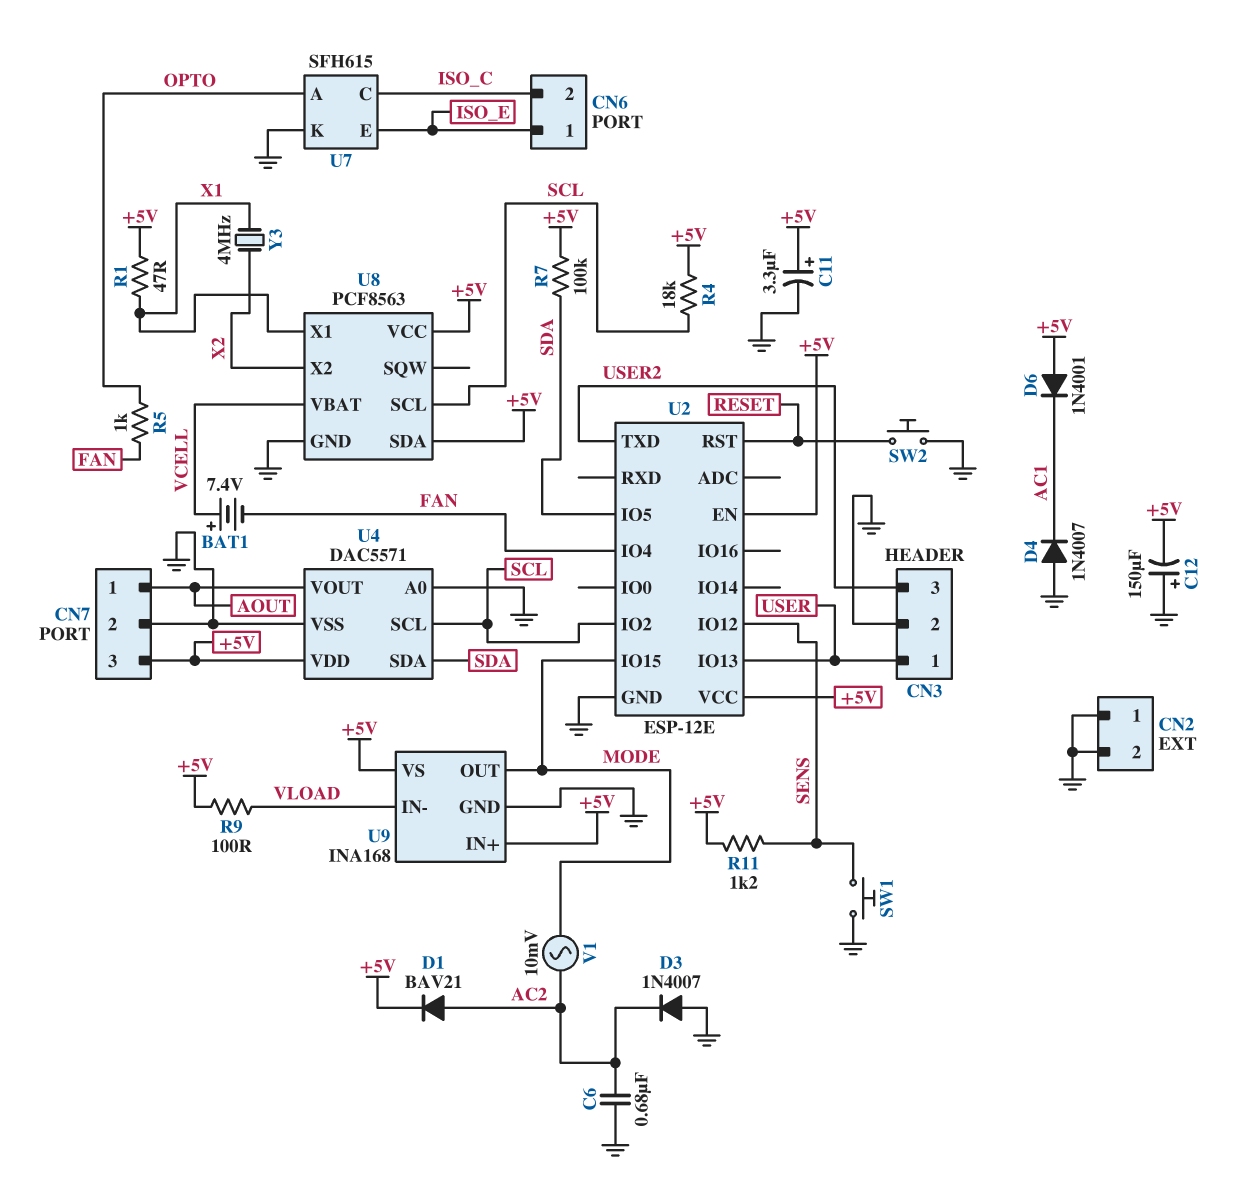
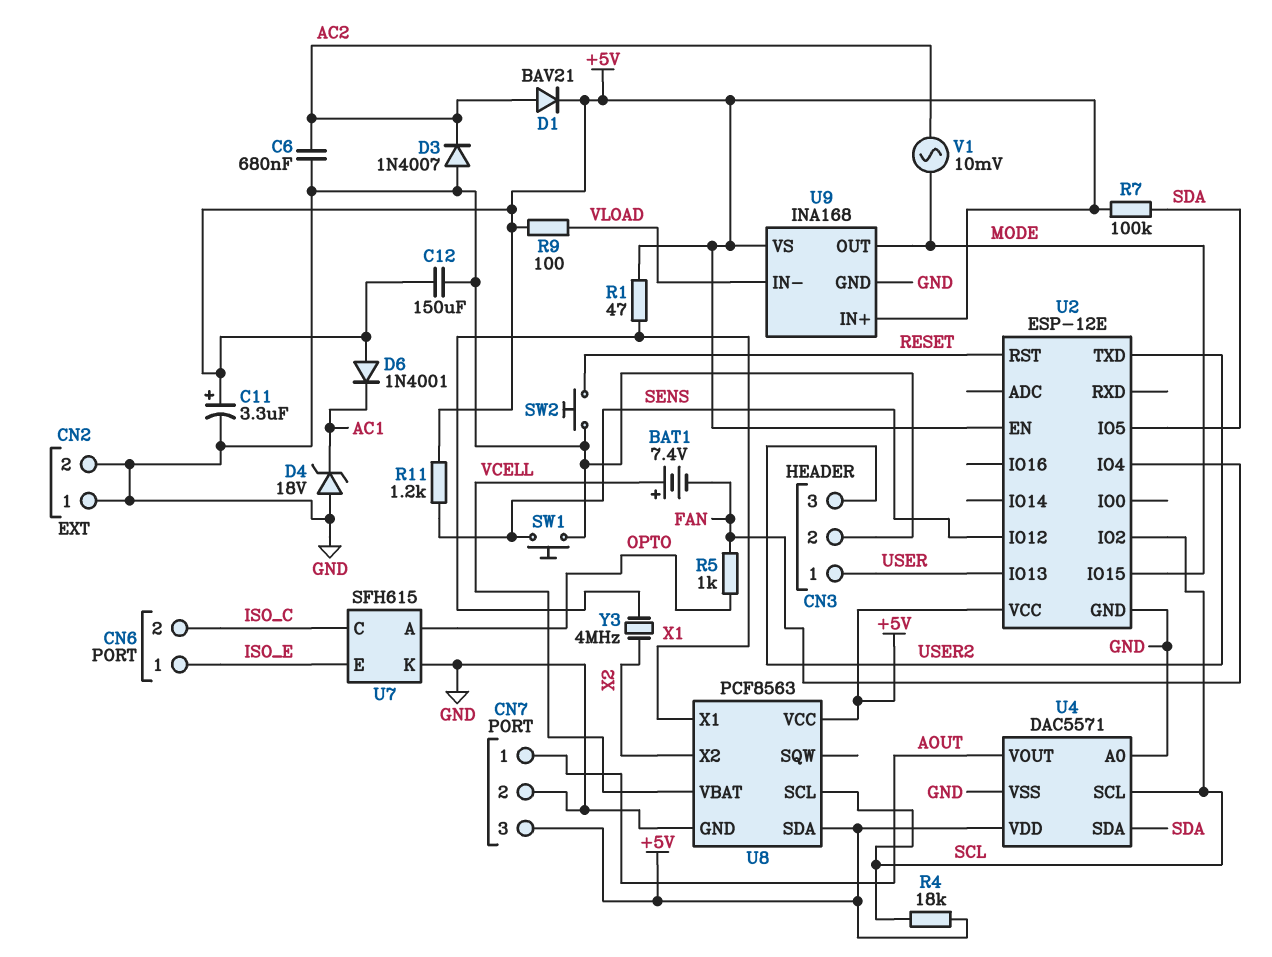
C12: 150uF (plus GND, minus +5V) -> 150uF (+5V, GND)
D4: diode 1N4007 (A GND, K AC1) -> zener 18V (A GND, K AC1)

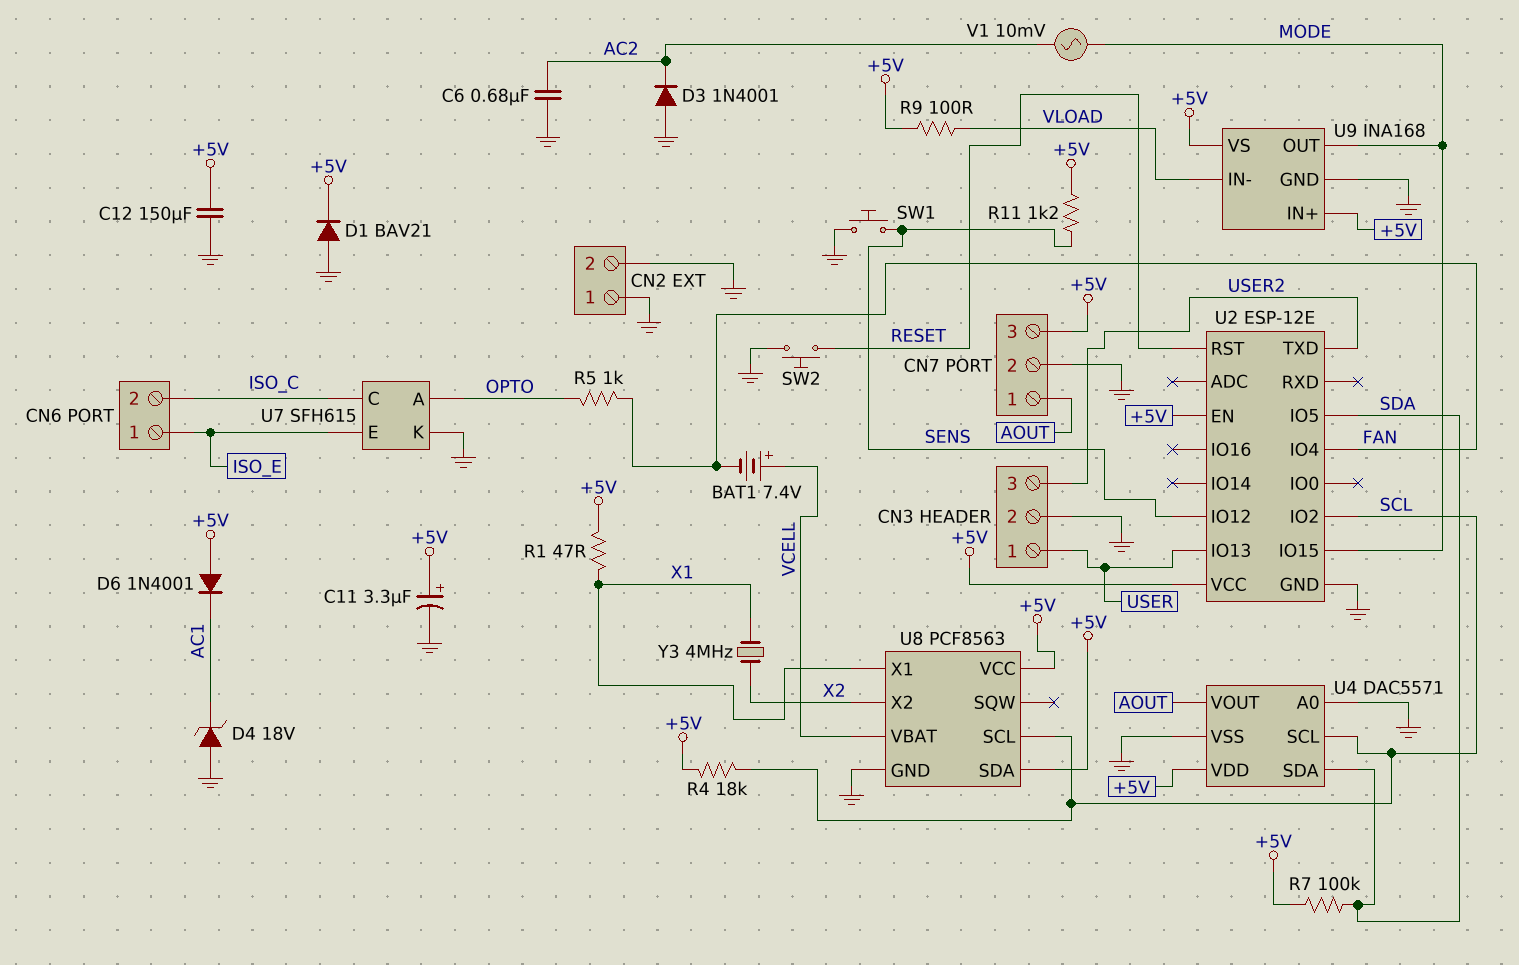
D1: diode BAV21 (A AC2, K +5V) -> diode BAV21 (A GND, K +5V)
D3: diode 1N4007 (A GND, K AC2) -> diode 1N4001 (A GND, K AC2)

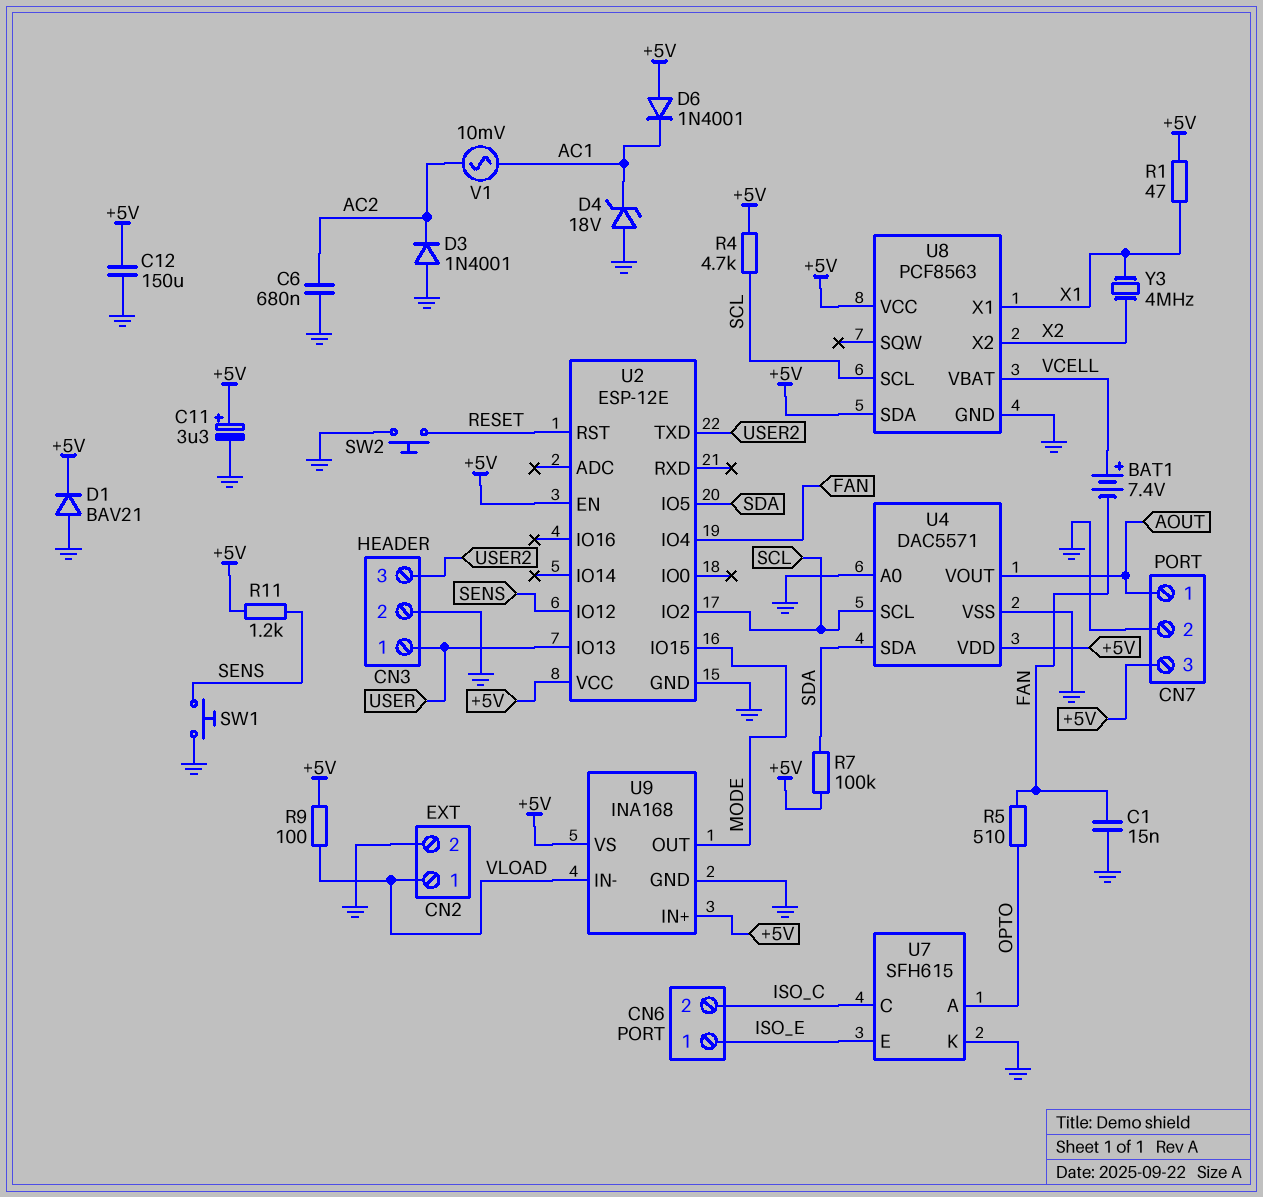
C1: none -> 15nF (FAN, GND)
CN2 pin 1: GND -> VLOAD
R4: 18k (+5V, SCL) -> 4.7k (+5V, SCL)
R5: 1k (FAN, OPTO) -> 510 (FAN, OPTO)
V1: AC 10mV (AC2, MODE) -> AC 10mV (AC1, AC2)

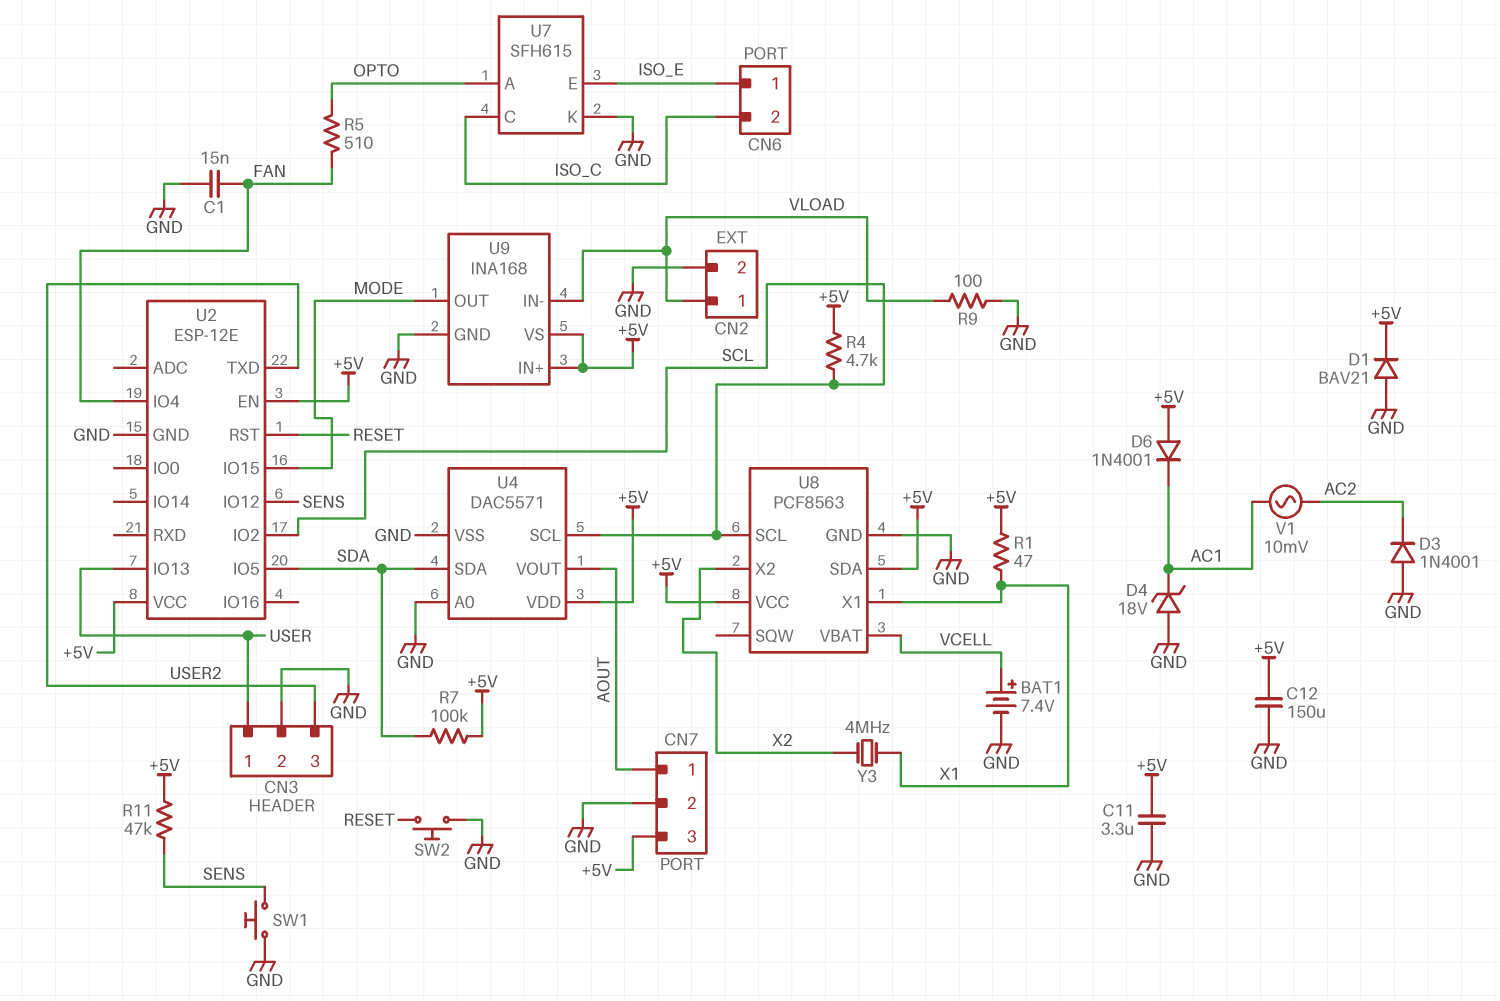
BAT1: 7.4V (plus VCELL, minus FAN) -> 7.4V (plus VCELL, minus GND)
C6: 680nF (AC2, GND) -> none
C11: 3.3uF (plus +5V, minus GND) -> 3.3uF (+5V, GND)
R9: 100 (+5V, VLOAD) -> 100 (GND, VLOAD)
R11: 1.2k (+5V, SENS) -> 47k (+5V, SENS)

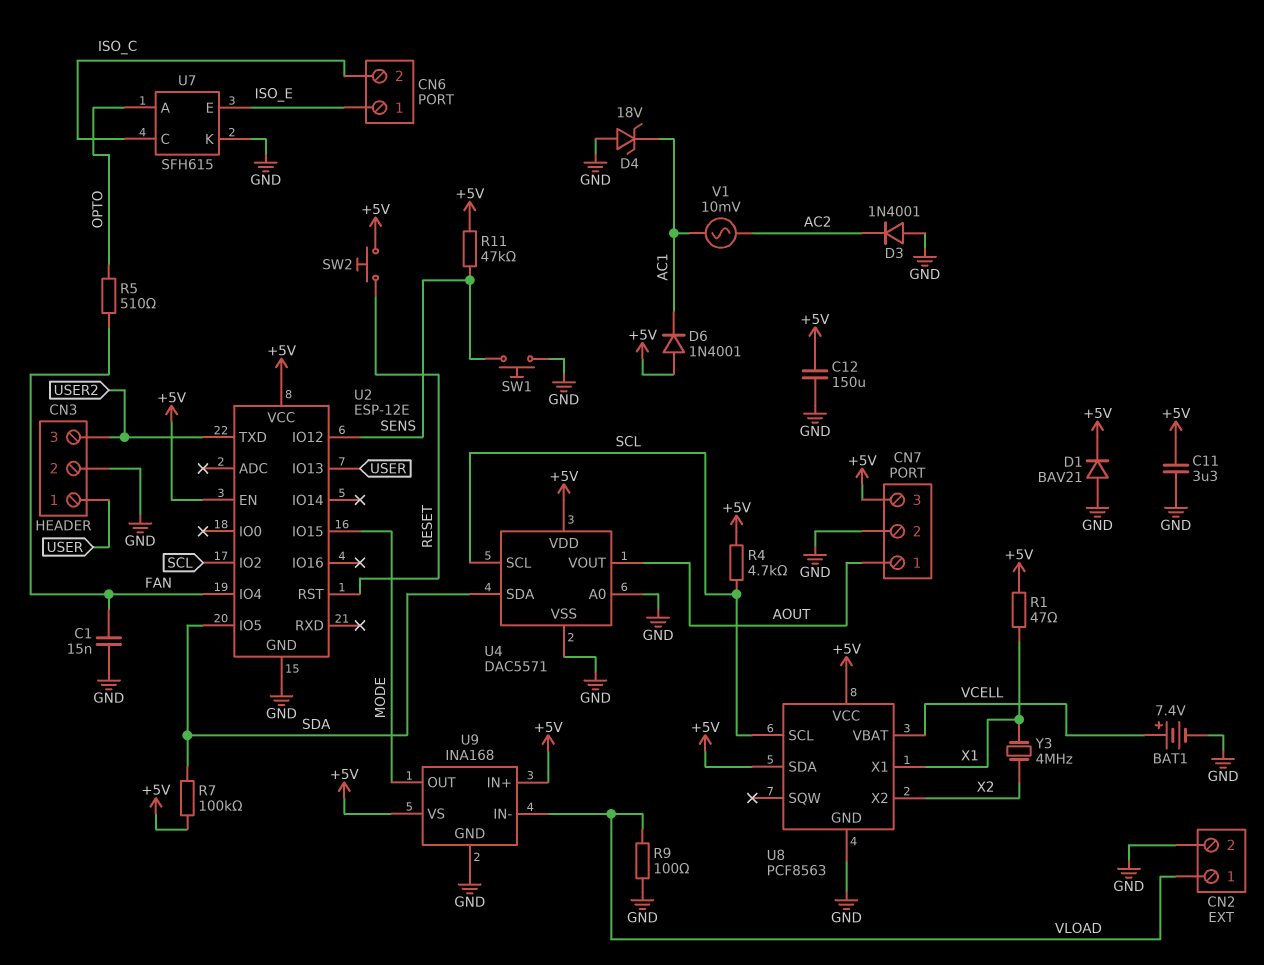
SW2: button (GND, RESET) -> button (+5V, RESET)

